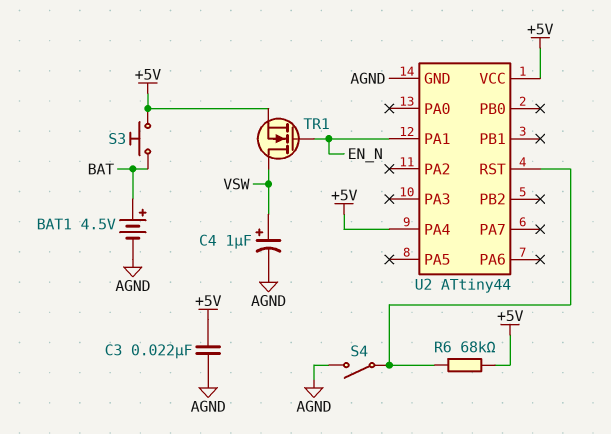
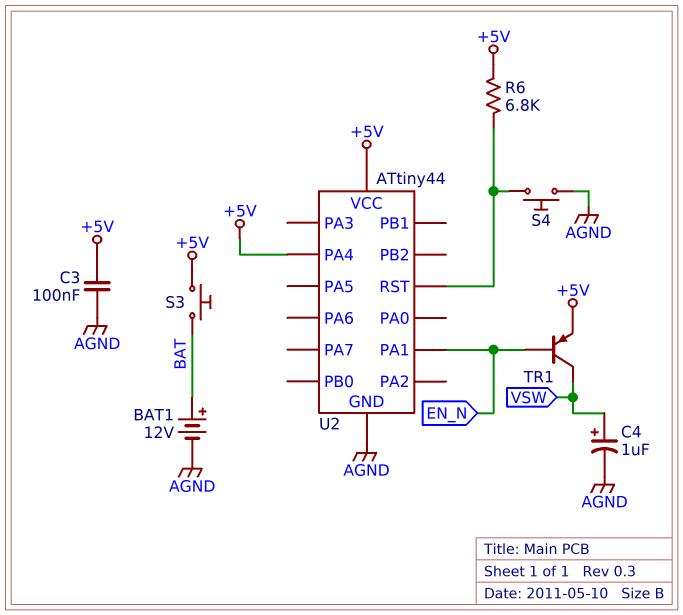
BAT1: 4.5V (plus BAT, minus AGND) -> 12V (plus BAT, minus AGND)
C3: 22nF (+5V, AGND) -> 100nF (+5V, AGND)
R6: 68k (+5V, U2/RST) -> 6.8k (+5V, U2/RST)
S4: switch (AGND, U2/RST) -> button (AGND, U2/RST)
TR1: NMOS (G EN_N, D VSW, S +5V) -> PNP (B EN_N, C VSW, E +5V)

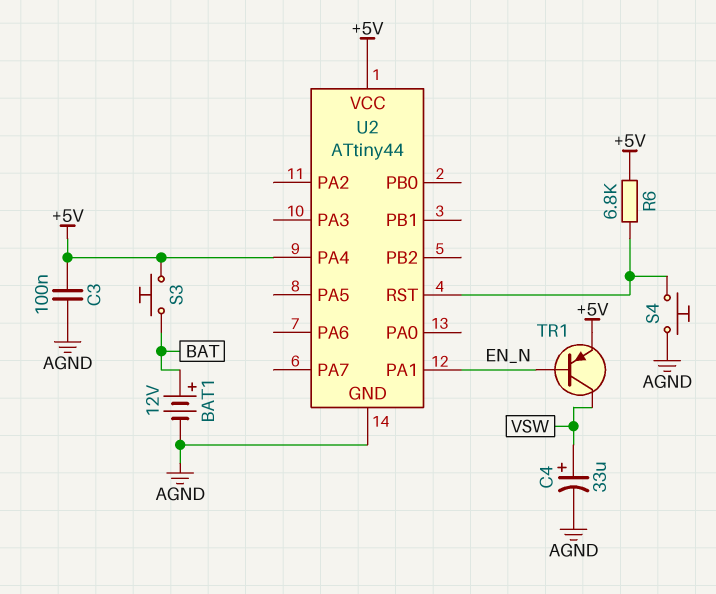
C4: 1uF (plus VSW, minus AGND) -> 33uF (plus VSW, minus AGND)

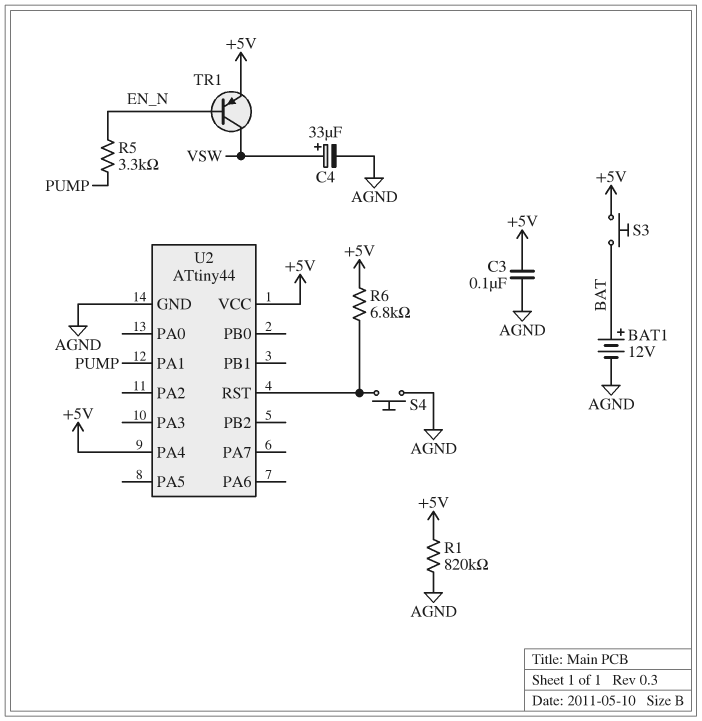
R1: none -> 820k (+5V, AGND)
R5: none -> 3.3k (EN_N, PUMP)
U2 pin PA1: EN_N -> PUMP

